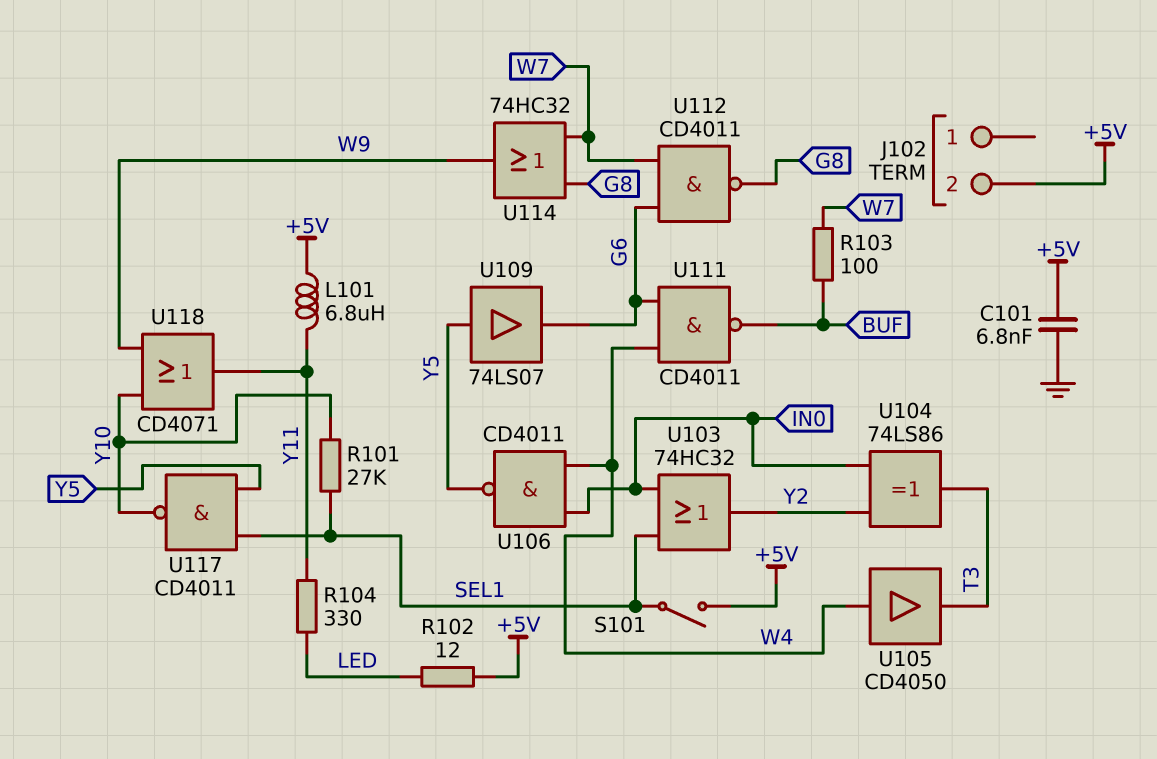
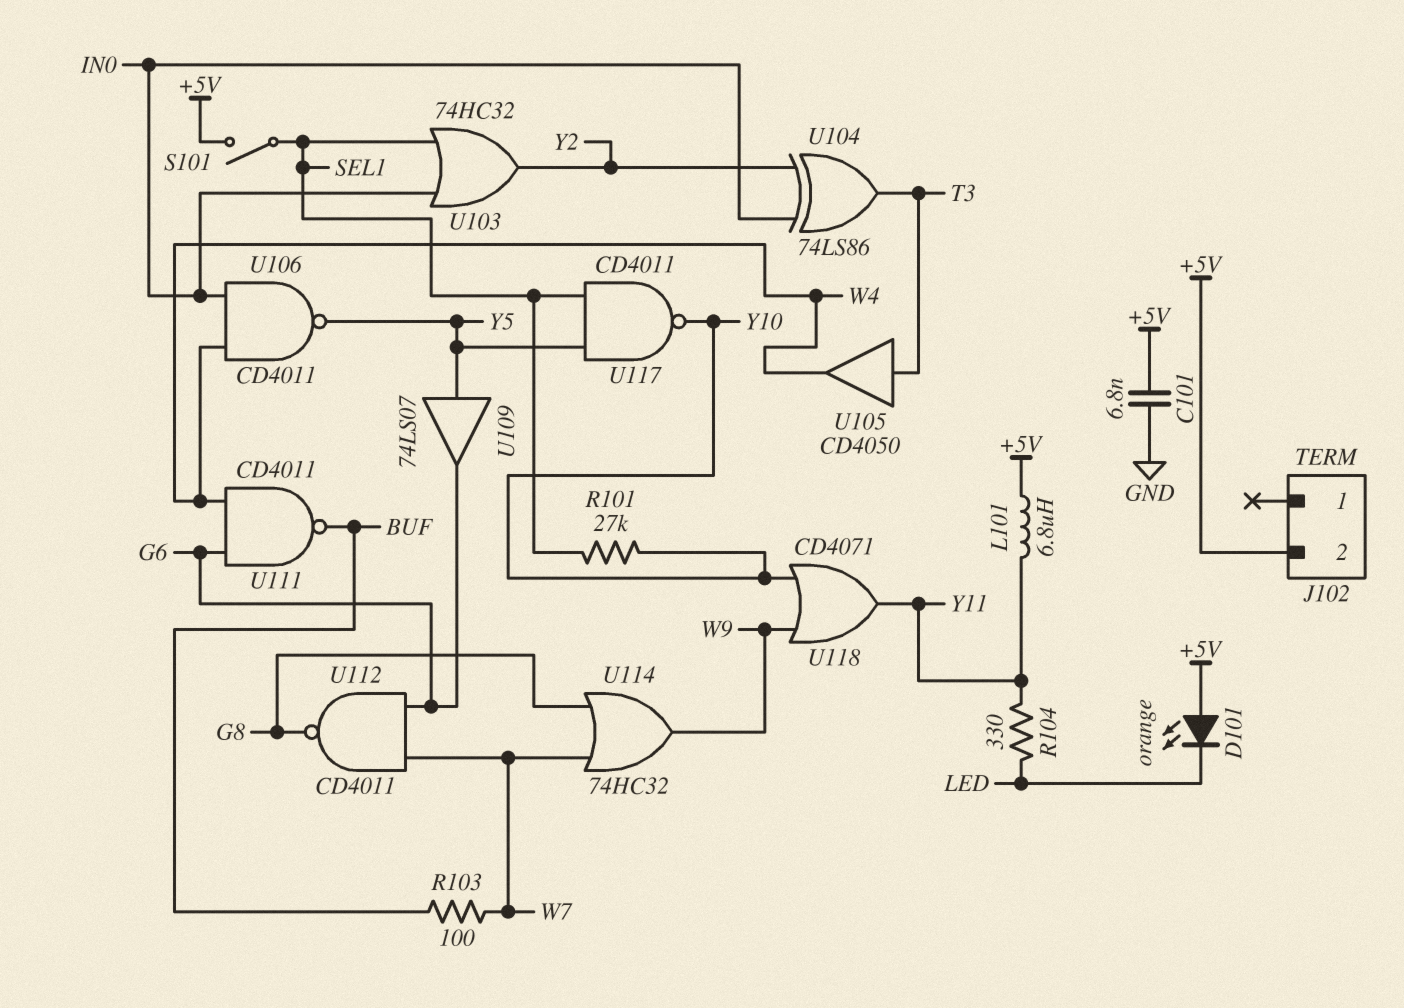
D101: none -> LED orange (A +5V, K LED)
R102: 12 (+5V, LED) -> none
U105: buffer CD4050 (in W4, out T3) -> buffer CD4050 (in T3, out W4)

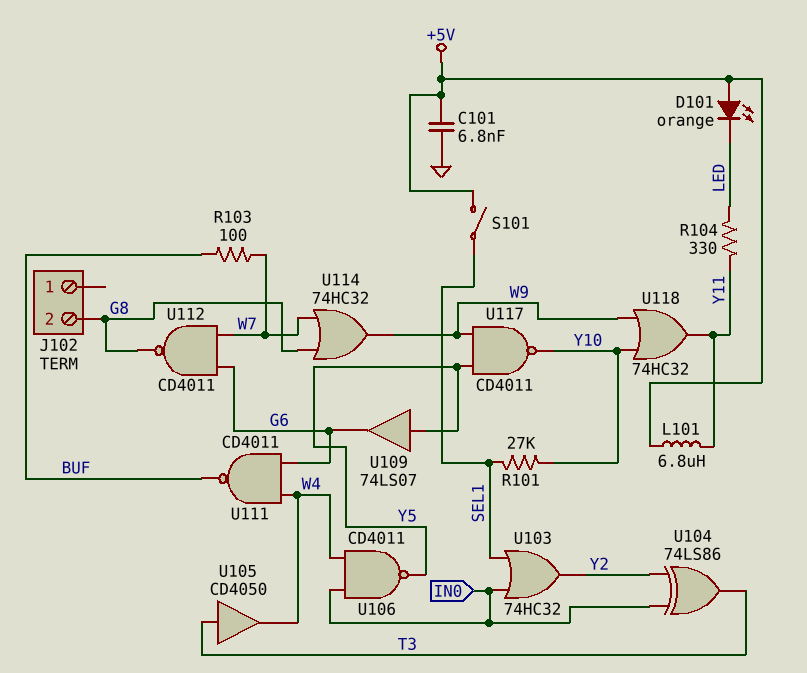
J102 pin 2: +5V -> G8
U117: NAND CD4011 (in SEL1, in Y5, out Y10) -> NAND CD4011 (in W9, in Y5, out Y10)
U118: OR CD4071 (in W9, in Y10, out Y11) -> OR 74HC32 (in W9, in Y10, out Y11)

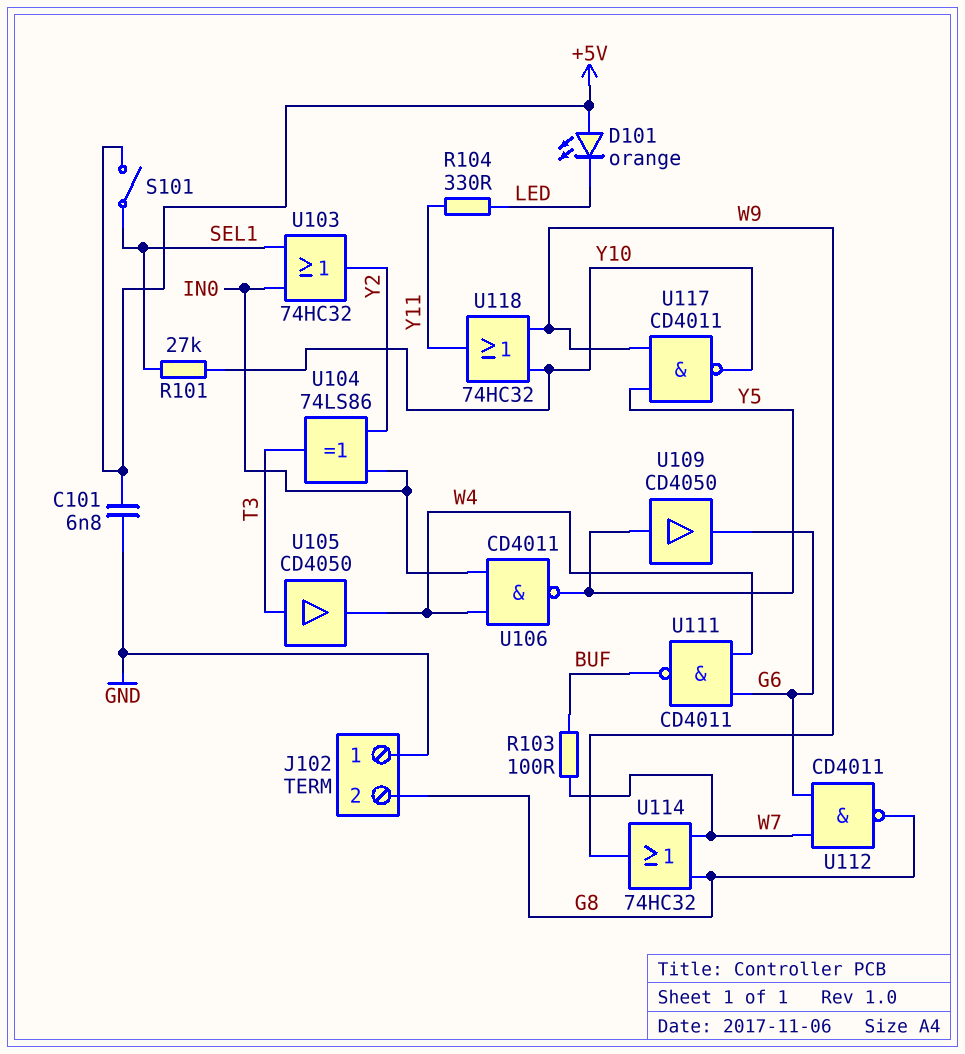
J102 pin 1: none -> GND
L101: 6.8uH (+5V, Y11) -> none
U109: buffer 74LS07 (in Y5, out G6) -> buffer CD4050 (in Y5, out G6)

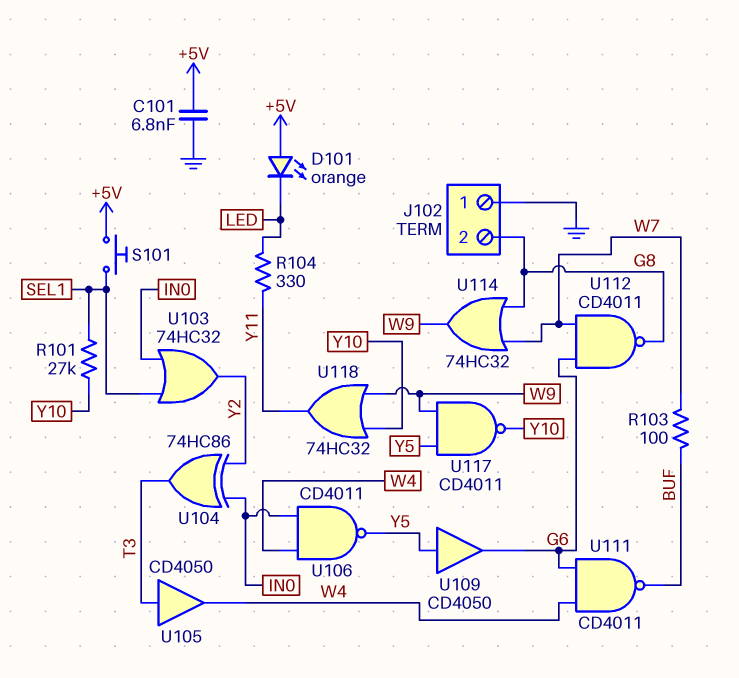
S101: switch (+5V, SEL1) -> button (+5V, SEL1)
U104: XOR 74LS86 (in IN0, in Y2, out T3) -> XOR 74HC86 (in IN0, in Y2, out T3)

